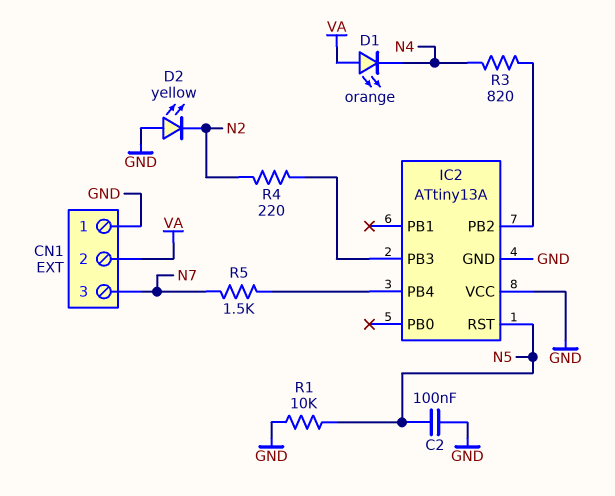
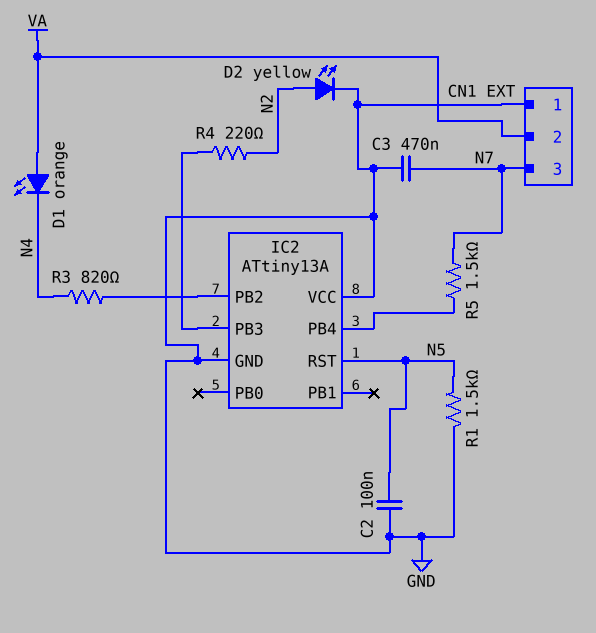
C3: none -> 470nF (GND, N7)
D2: LED yellow (A GND, K N2) -> LED yellow (A N2, K GND)
R1: 10k (GND, N5) -> 1.5k (GND, N5)

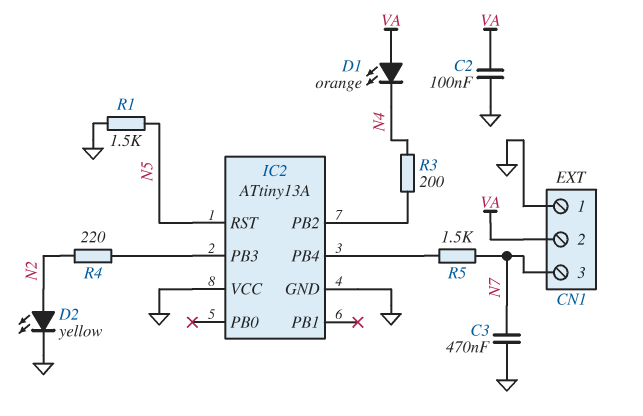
C2: 100nF (GND, N5) -> 100nF (GND, VA)
R3: 820 (IC2/PB2, N4) -> 200 (IC2/PB2, N4)

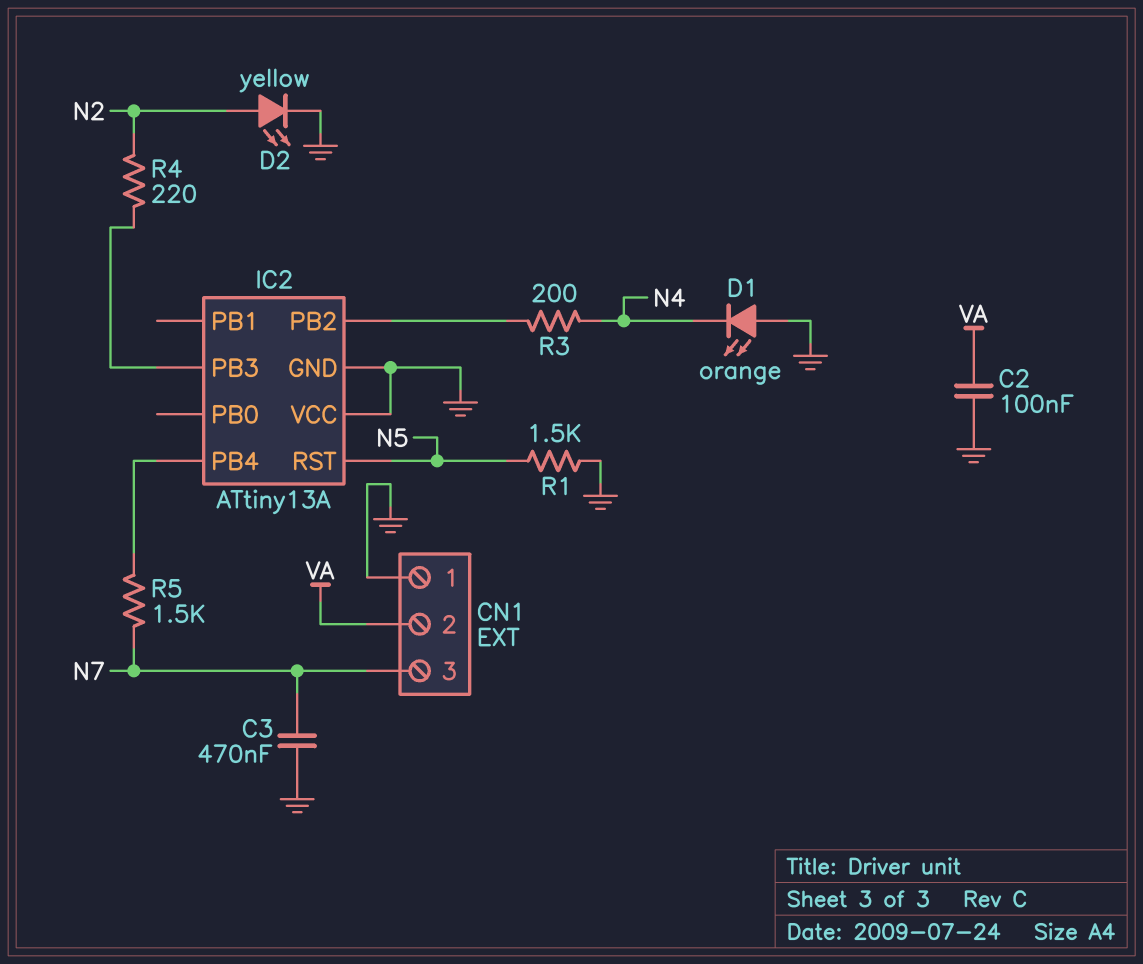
D1: LED orange (A VA, K N4) -> LED orange (A GND, K N4)

